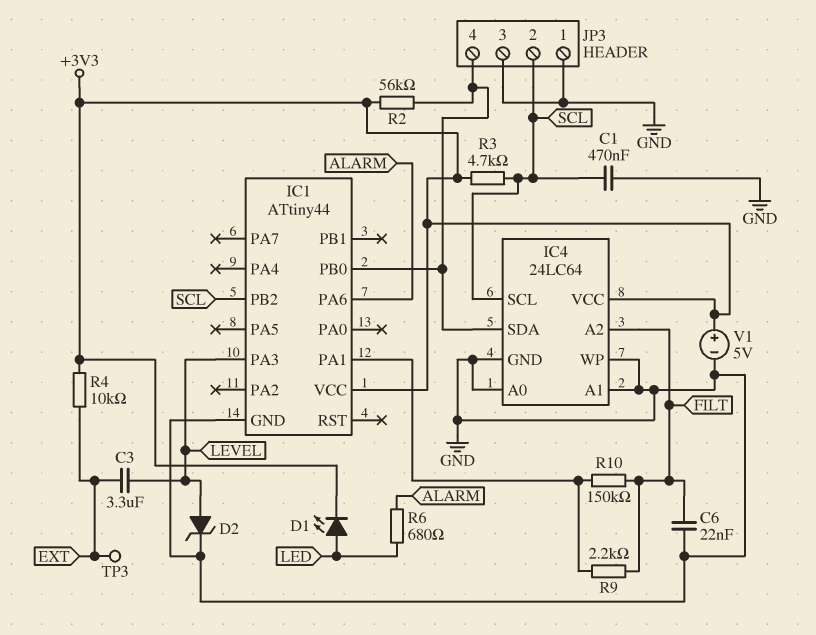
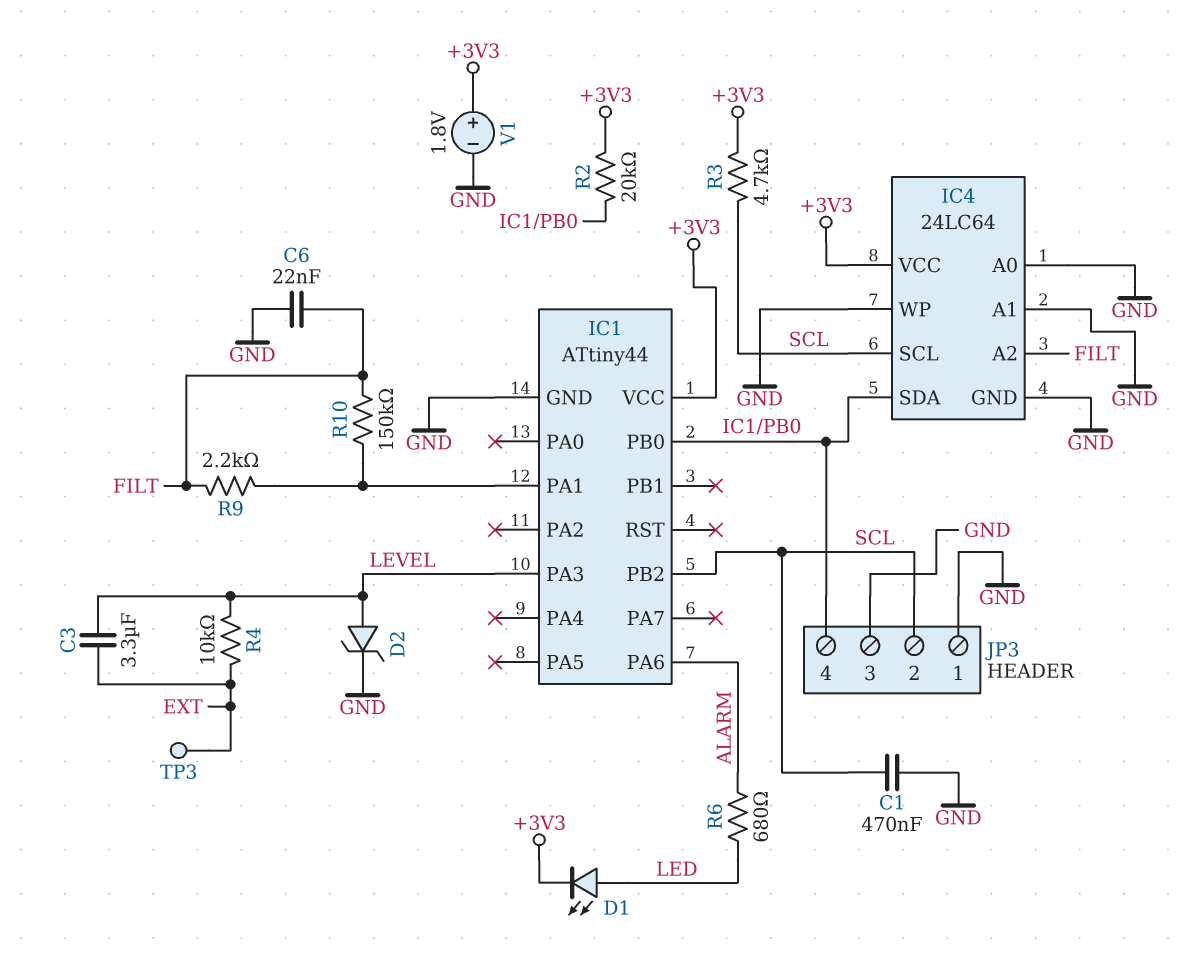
R2: 56k (+3V3, IC1/PB0) -> 20k (+3V3, IC1/PB0)
R4: 10k (+3V3, EXT) -> 10k (EXT, LEVEL)
V1: 5V (plus +3V3, minus GND) -> 1.8V (plus +3V3, minus GND)

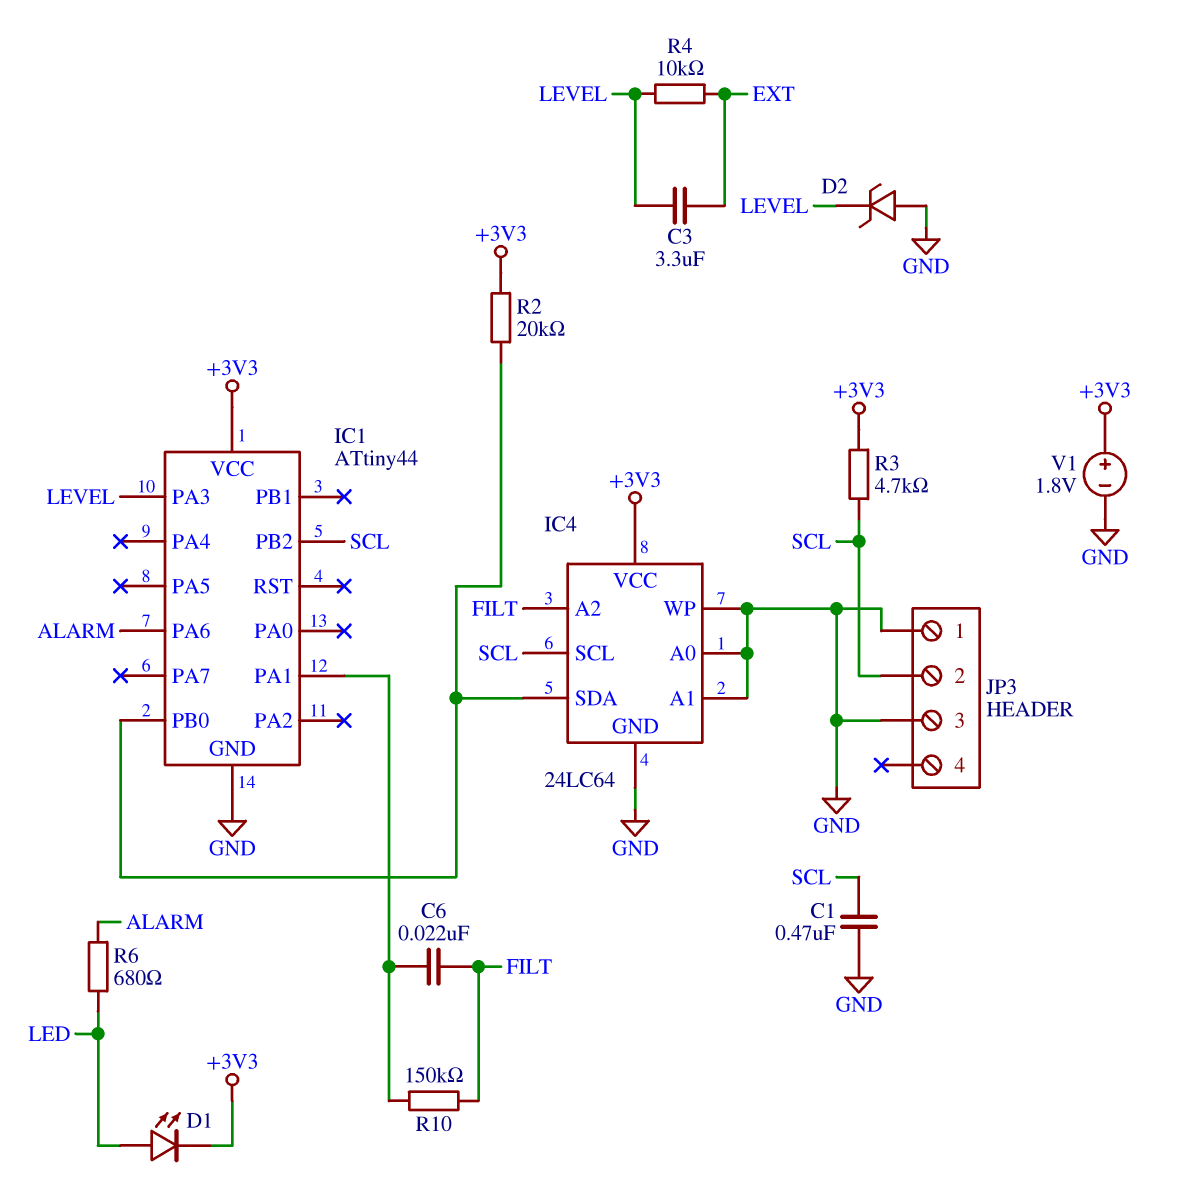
C6: 22nF (FILT, GND) -> 22nF (FILT, IC1/PA1)
D2: zener (A LEVEL, K GND) -> zener (A GND, K LEVEL)
JP3 pin 4: IC1/PB0 -> none
R9: 2.2k (FILT, IC1/PA1) -> none
TP3: test point (EXT) -> none

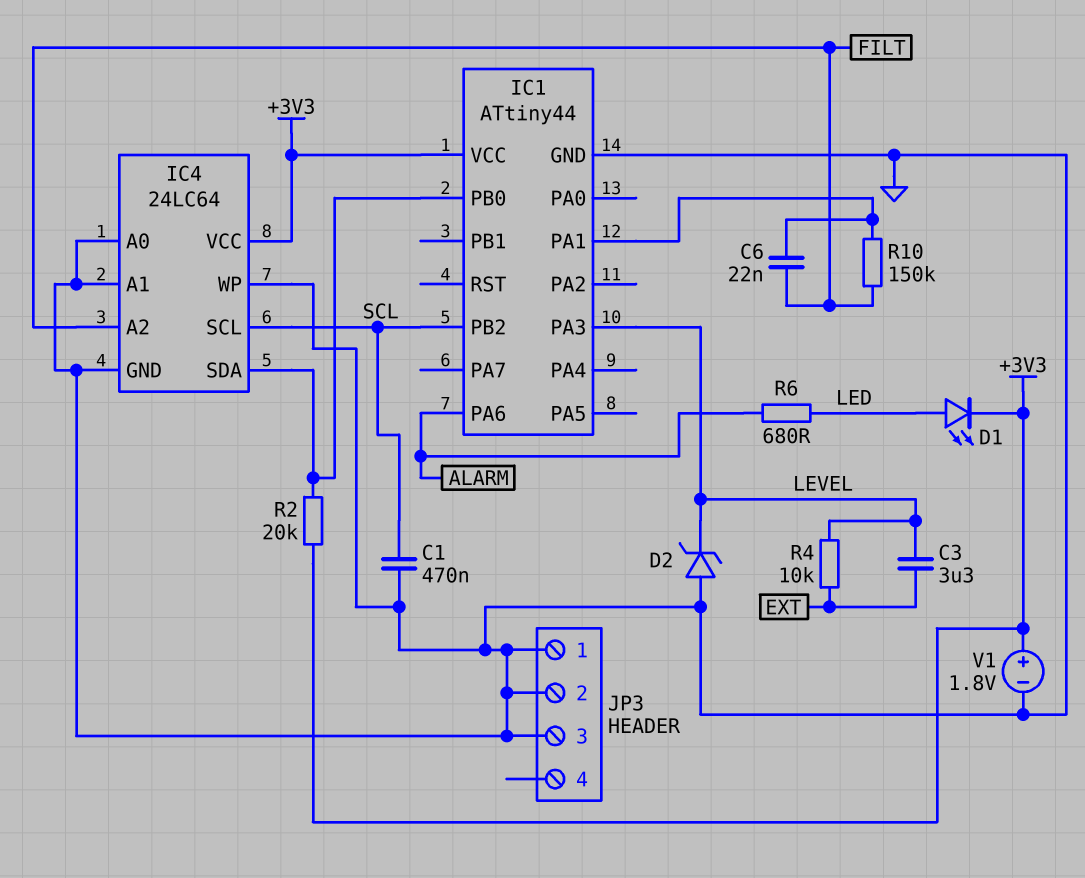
JP3 pin 2: SCL -> GND
R3: 4.7k (+3V3, SCL) -> none

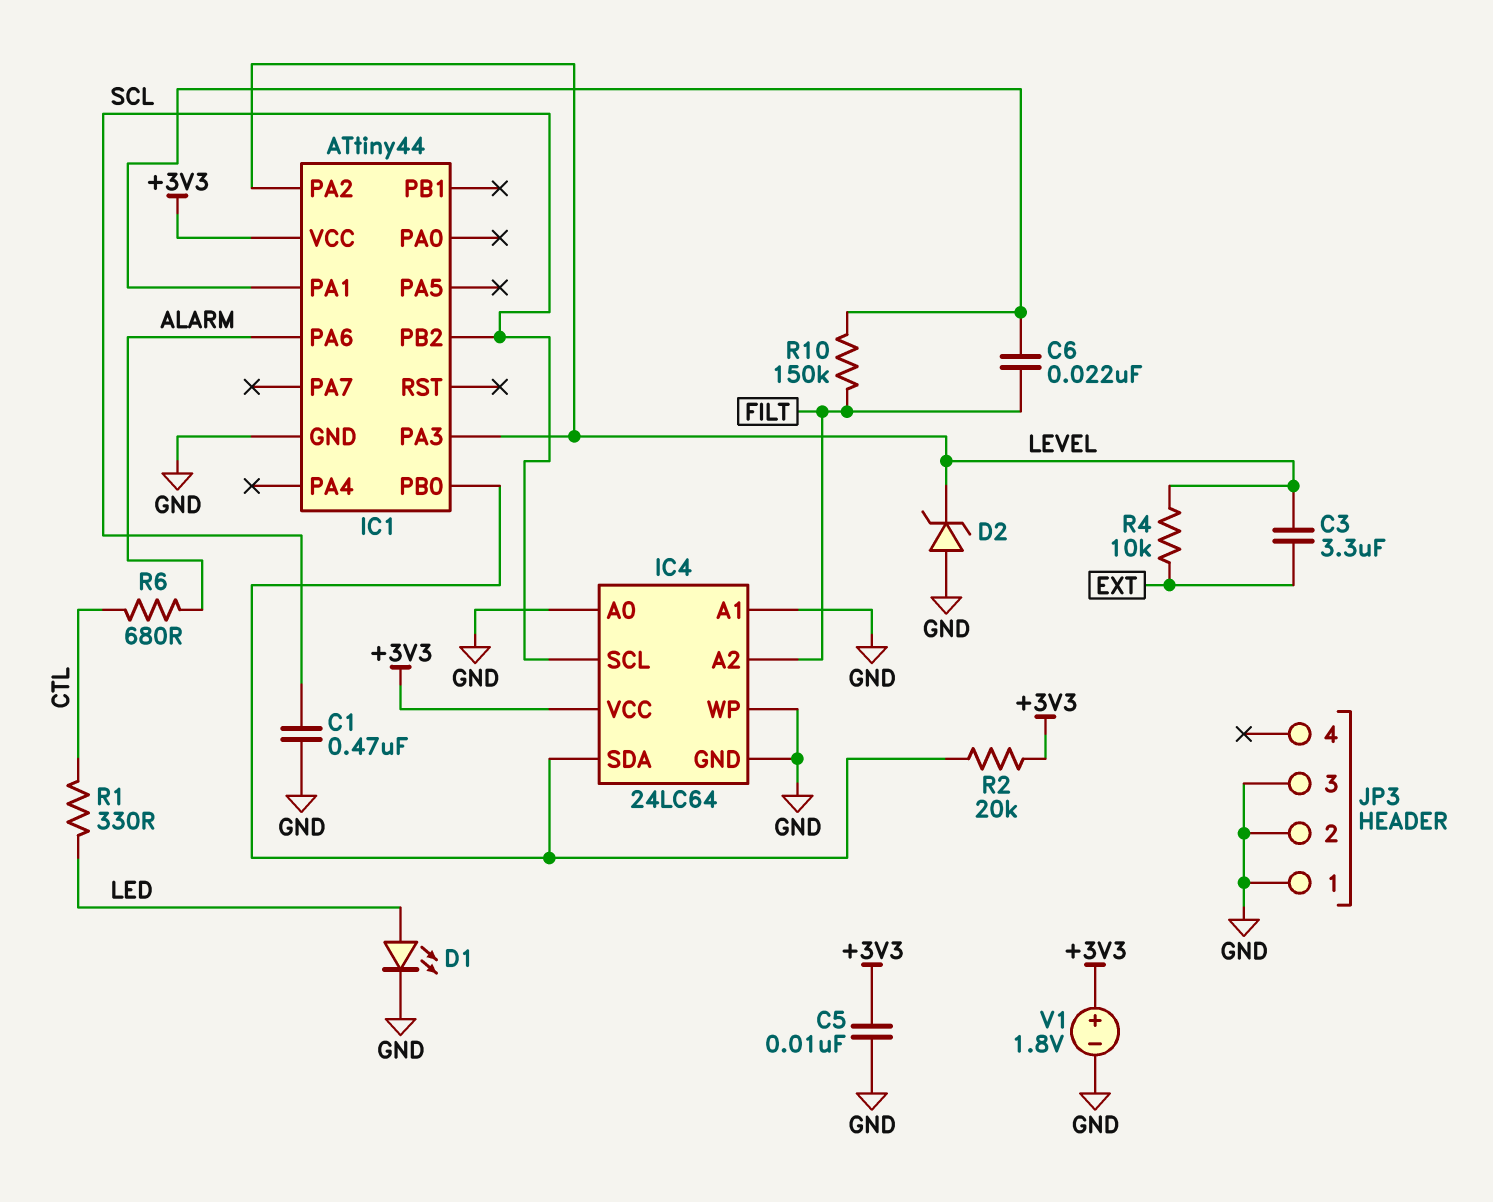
C5: none -> 10nF (+3V3, GND)
D1: LED (A LED, K +3V3) -> LED (A LED, K GND)
IC1 pin PA2: none -> LEVEL
R1: none -> 330 (CTL, LED)
R6: 680 (ALARM, LED) -> 680 (ALARM, CTL)

